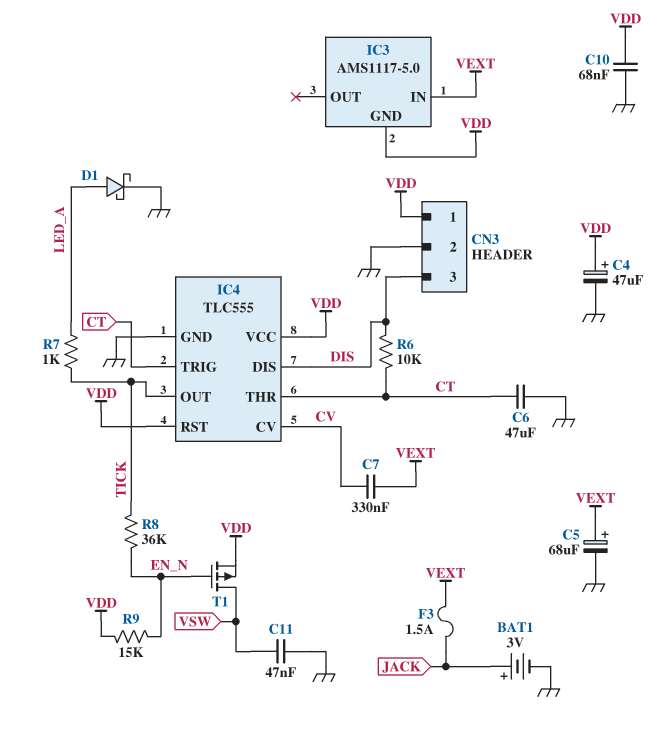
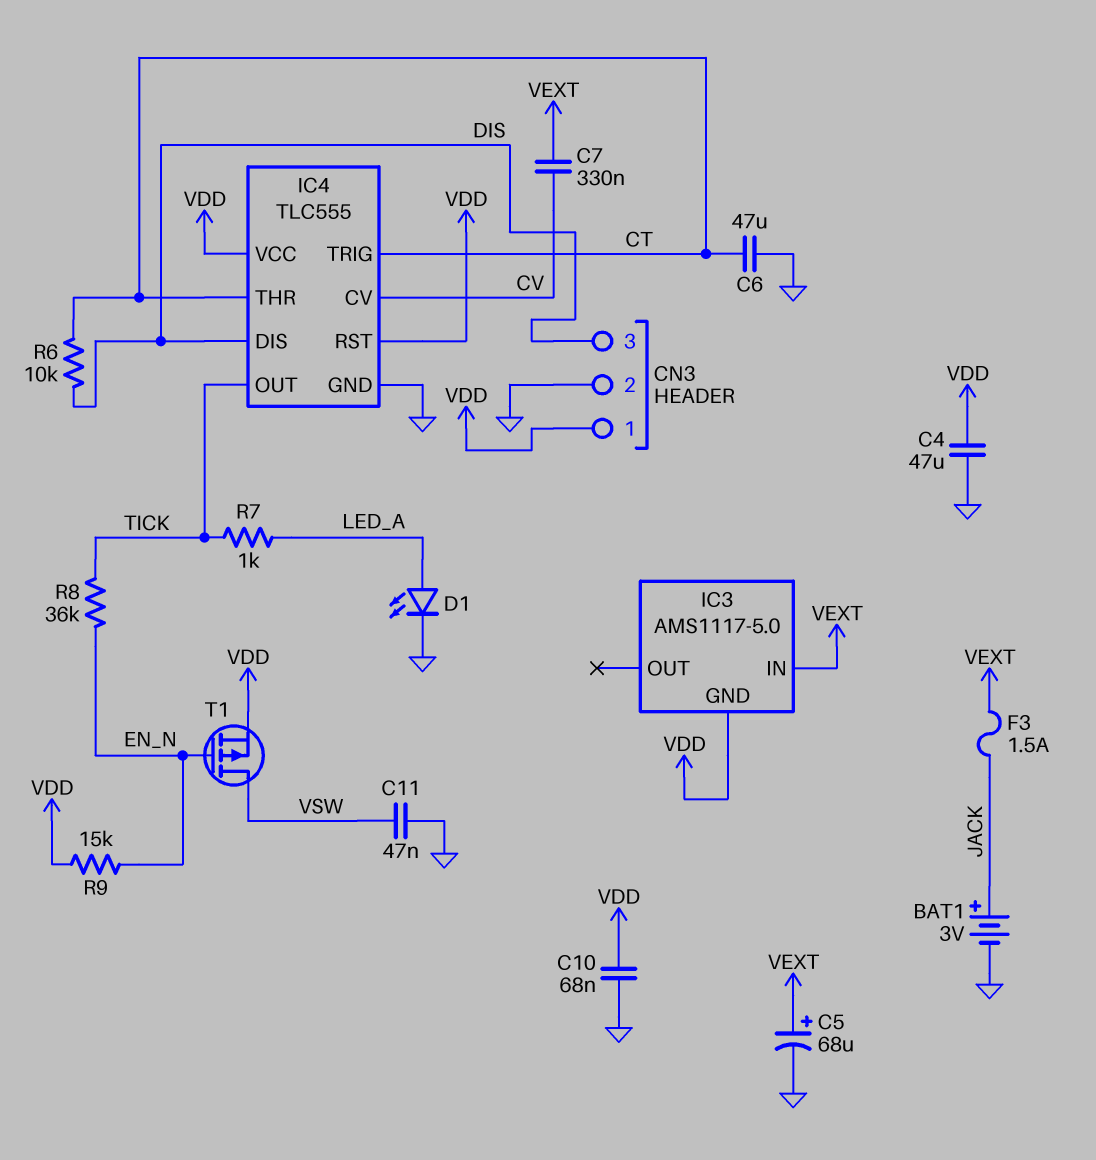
C4: 47uF (plus VDD, minus GND) -> 47uF (GND, VDD)
D1: schottky (A LED_A, K GND) -> LED (A LED_A, K GND)

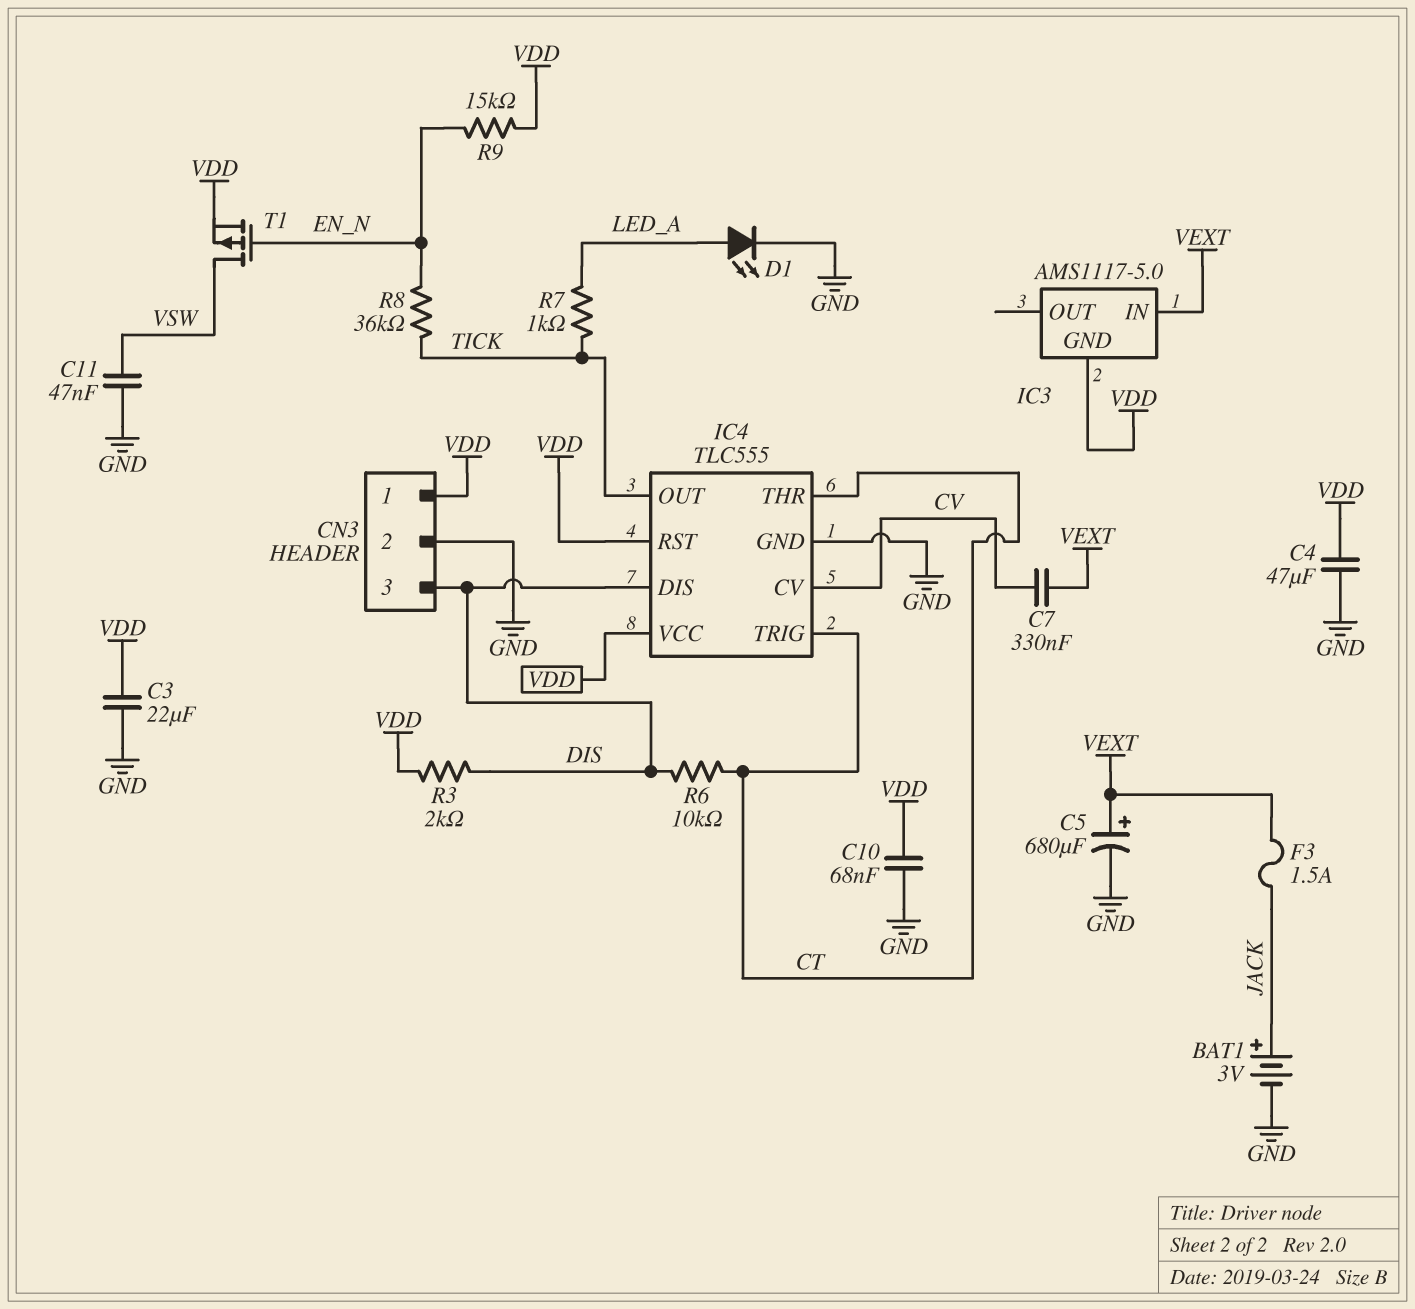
C3: none -> 22uF (GND, VDD)
C5: 68uF (plus VEXT, minus GND) -> 680uF (plus VEXT, minus GND)
C6: 47uF (CT, GND) -> none
R3: none -> 2k (DIS, VDD)

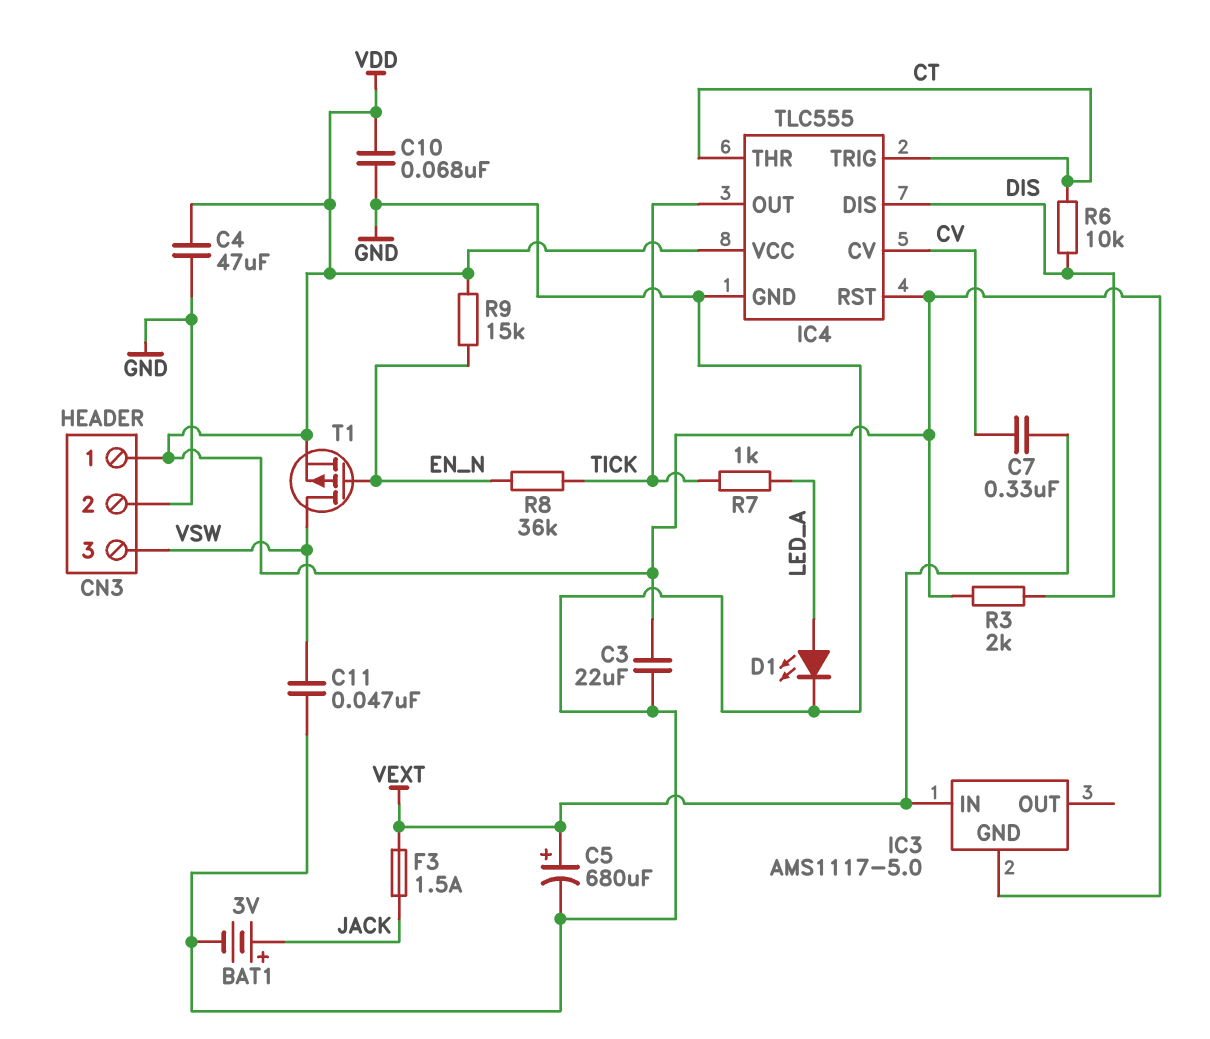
CN3 pin 3: DIS -> VSW

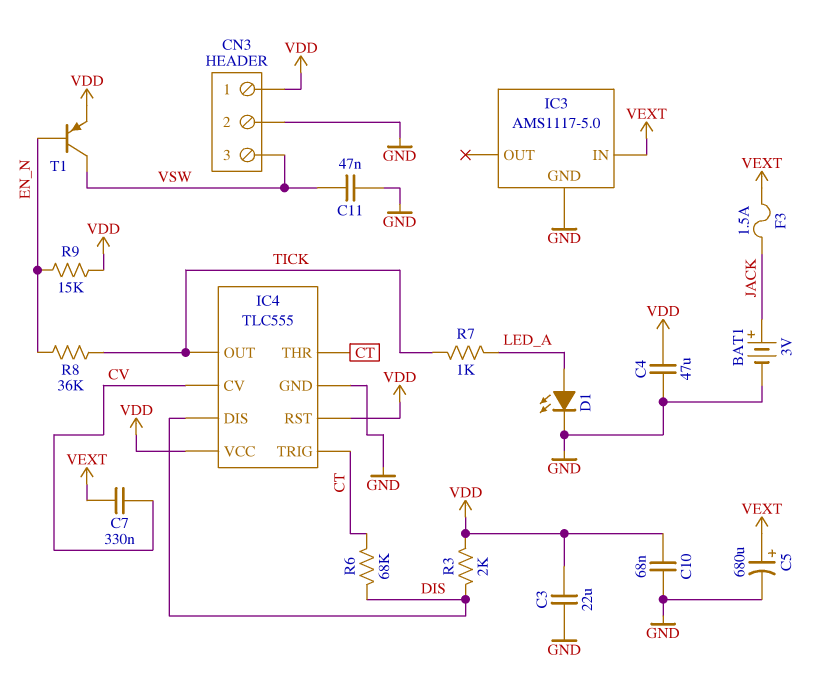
IC3 pin GND: VDD -> GND
R6: 10k (CT, DIS) -> 68k (CT, DIS)
T1: PMOS (G EN_N, D VSW, S VDD) -> PNP (B EN_N, C VSW, E VDD)

